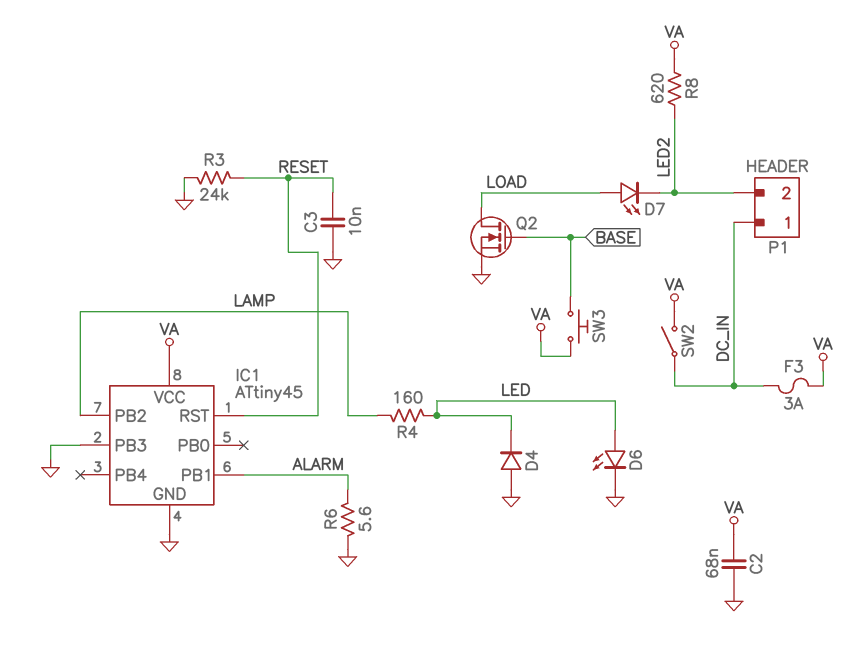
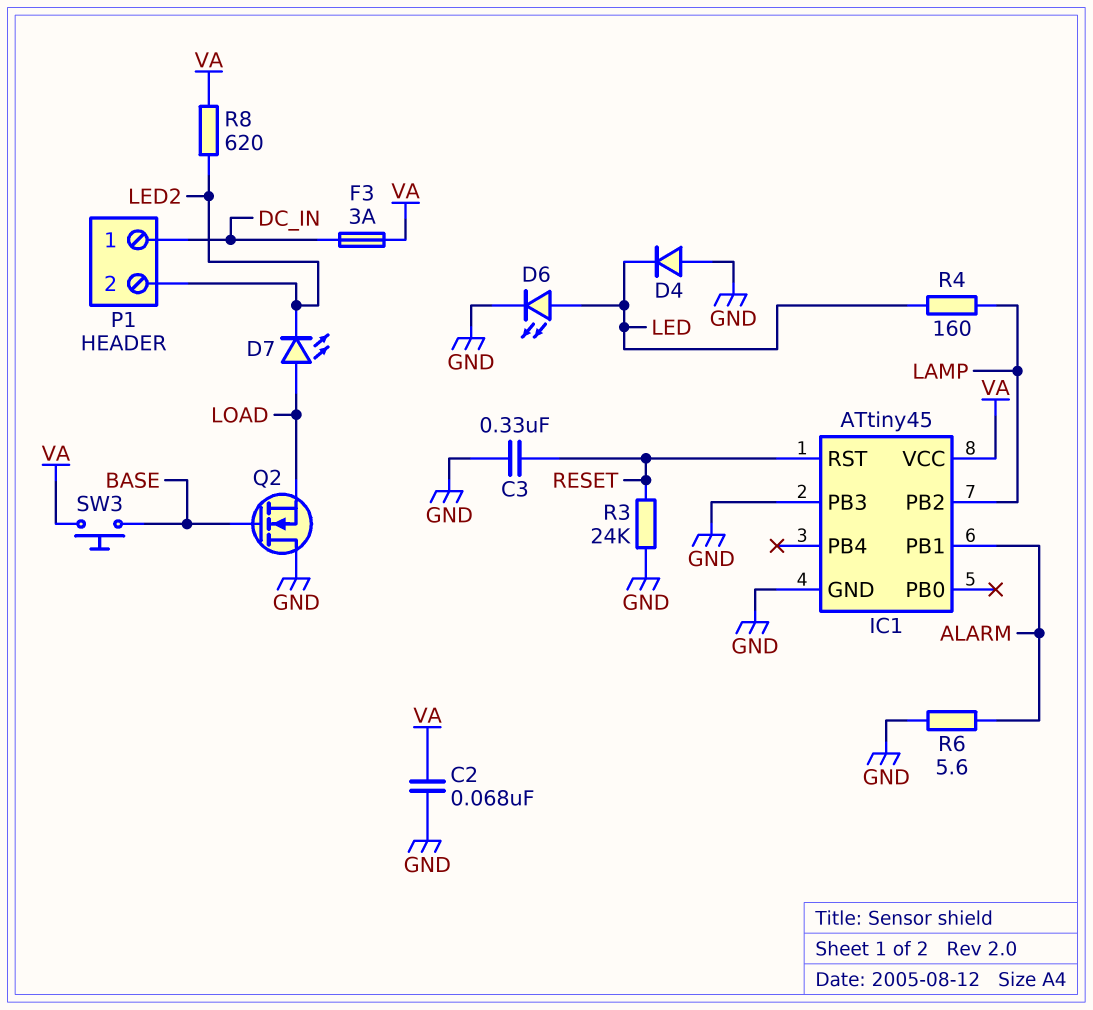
C3: 10nF (GND, RESET) -> 330nF (GND, RESET)
Q2: NMOS (G BASE, D LOAD, S GND) -> NMOS (G BASE, D GND, S LOAD)
SW2: switch (DC_IN, VA) -> none

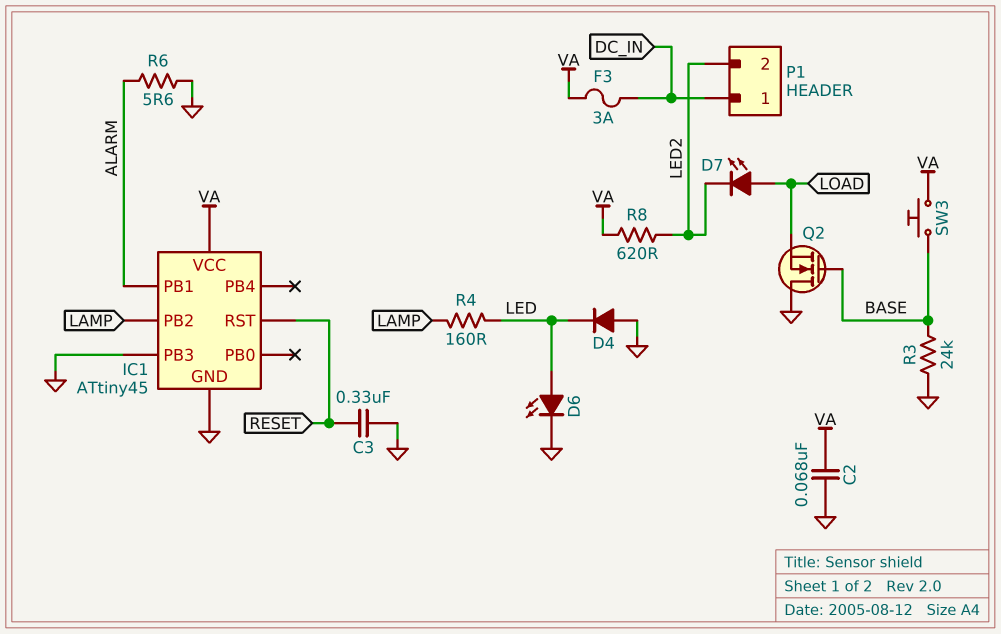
R3: 24k (GND, RESET) -> 24k (BASE, GND)

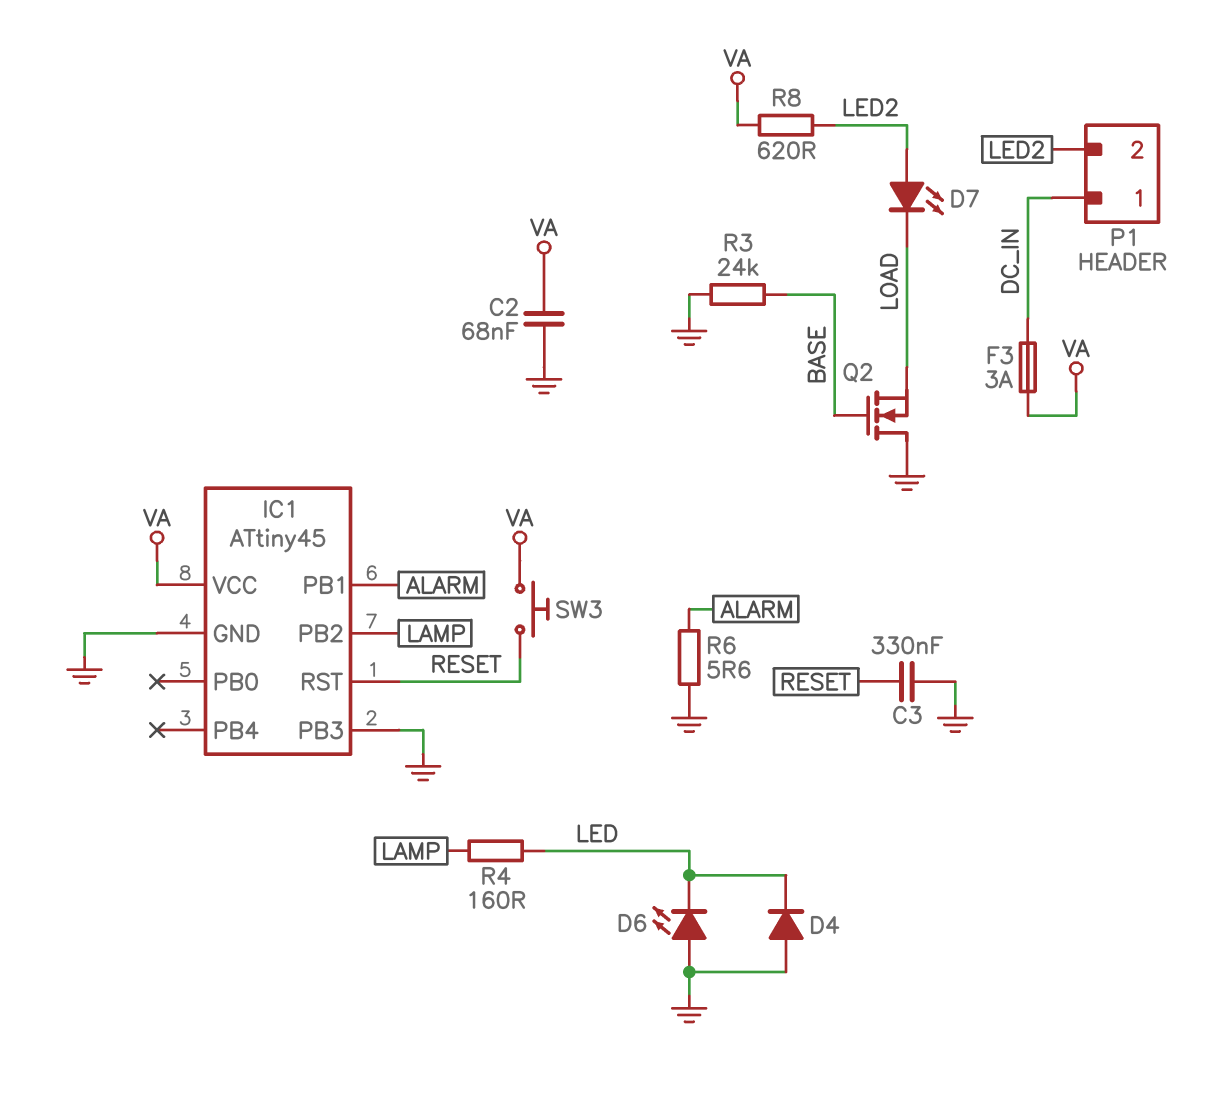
D6: LED (A LED, K GND) -> LED (A GND, K LED)
D7: LED (A LOAD, K LED2) -> LED (A LED2, K LOAD)
SW3: button (BASE, VA) -> button (RESET, VA)

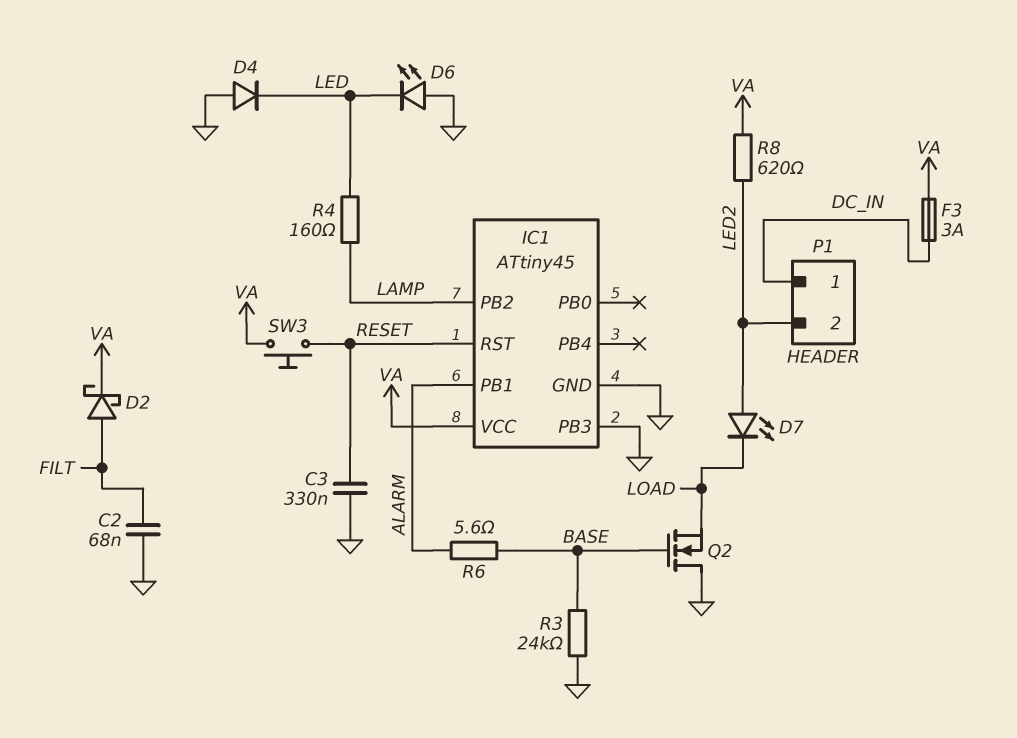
C2: 68nF (GND, VA) -> 68nF (FILT, GND)
D2: none -> schottky (A FILT, K VA)
R6: 5.6 (ALARM, GND) -> 5.6 (ALARM, BASE)

